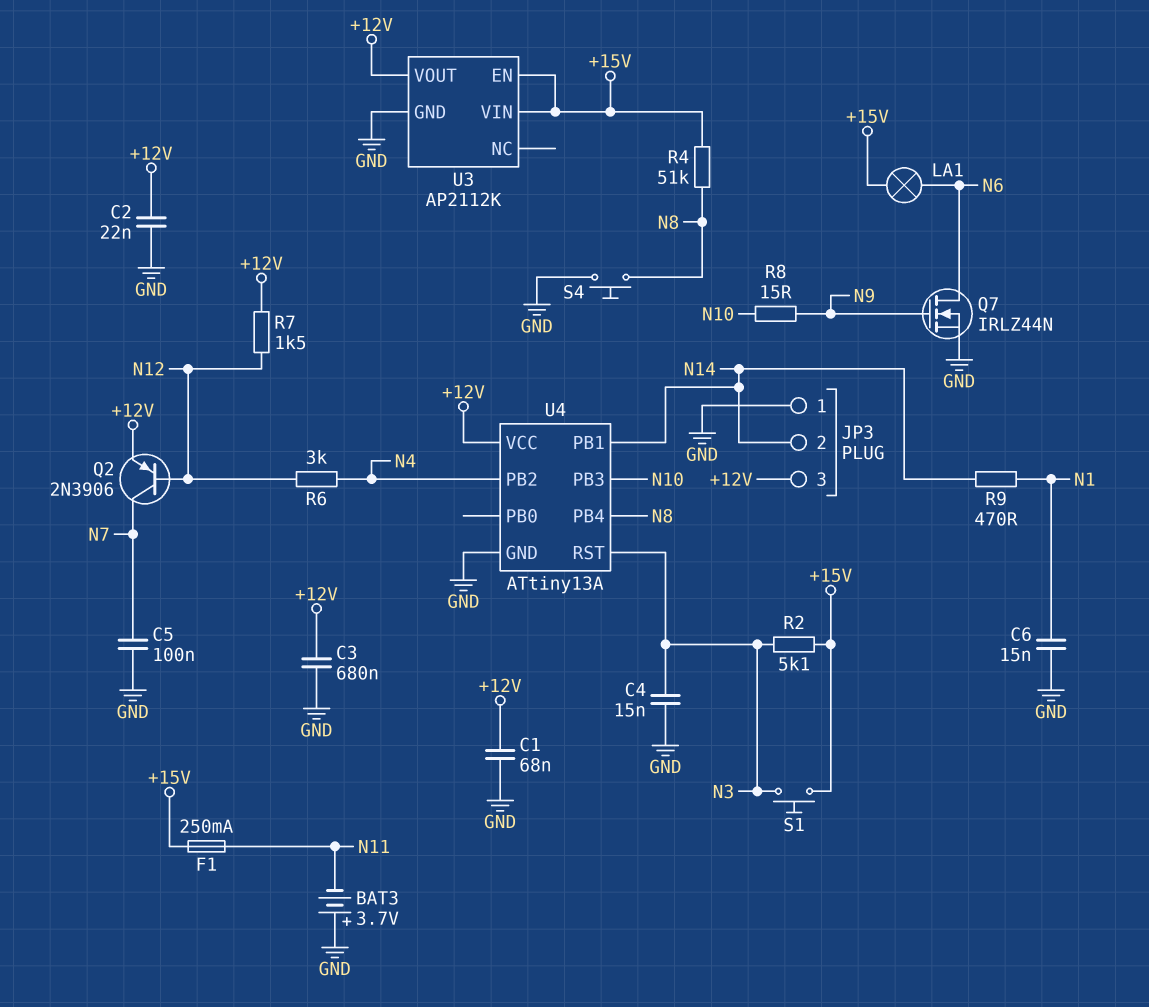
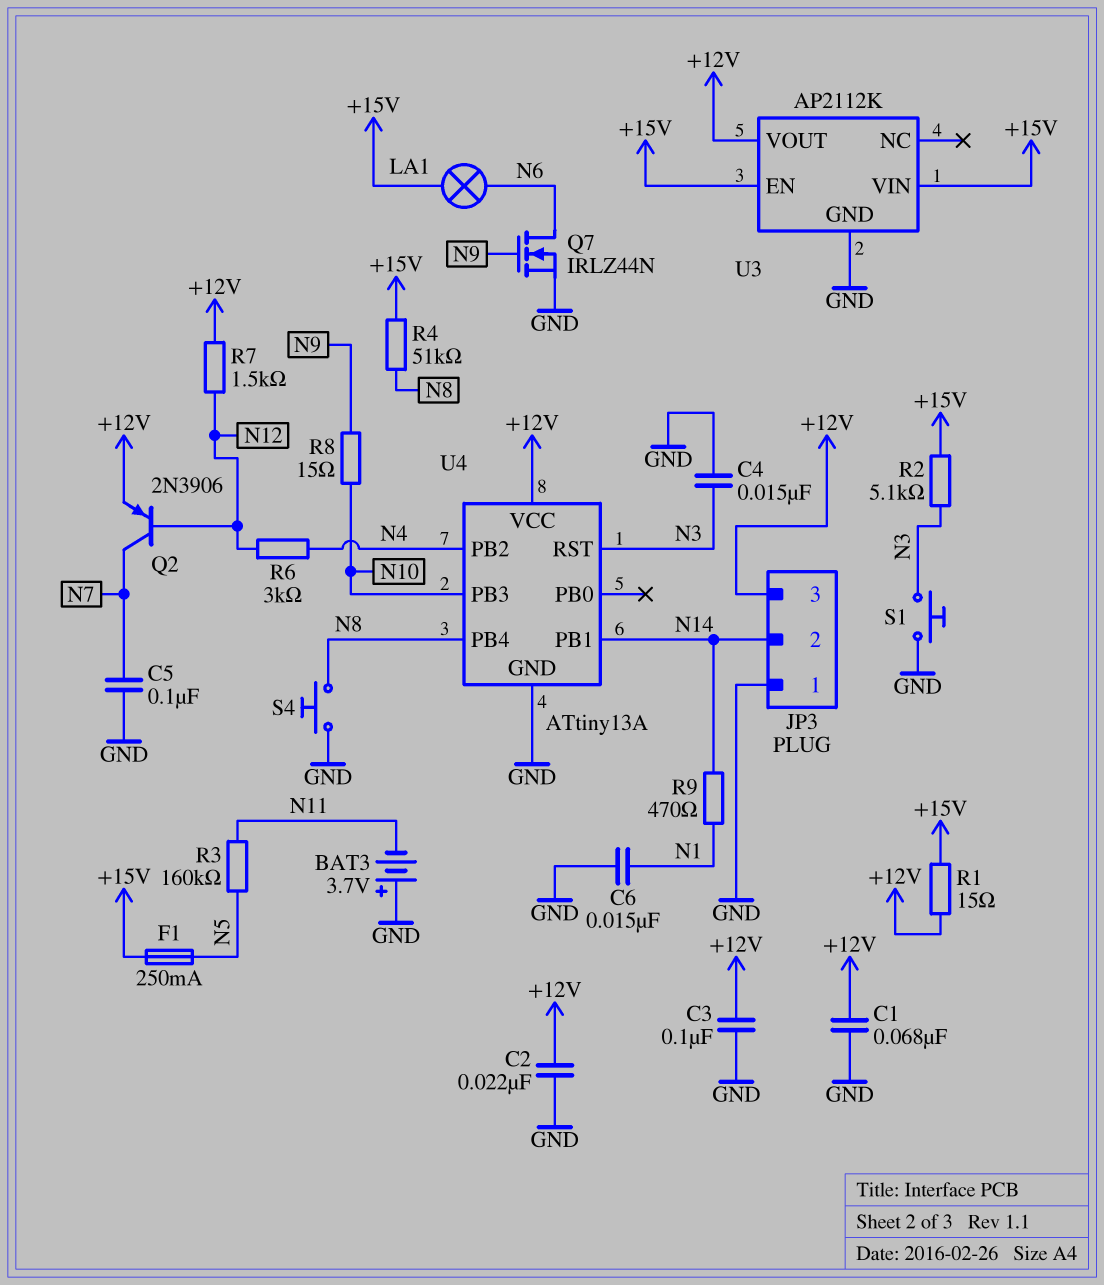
C3: 680nF (+12V, GND) -> 100nF (+12V, GND)
F1: 250mA (+15V, N11) -> 250mA (+15V, N5)
R1: none -> 15 (+12V, +15V)
R3: none -> 160k (N5, N11)
S1: button (+15V, N3) -> button (GND, N3)

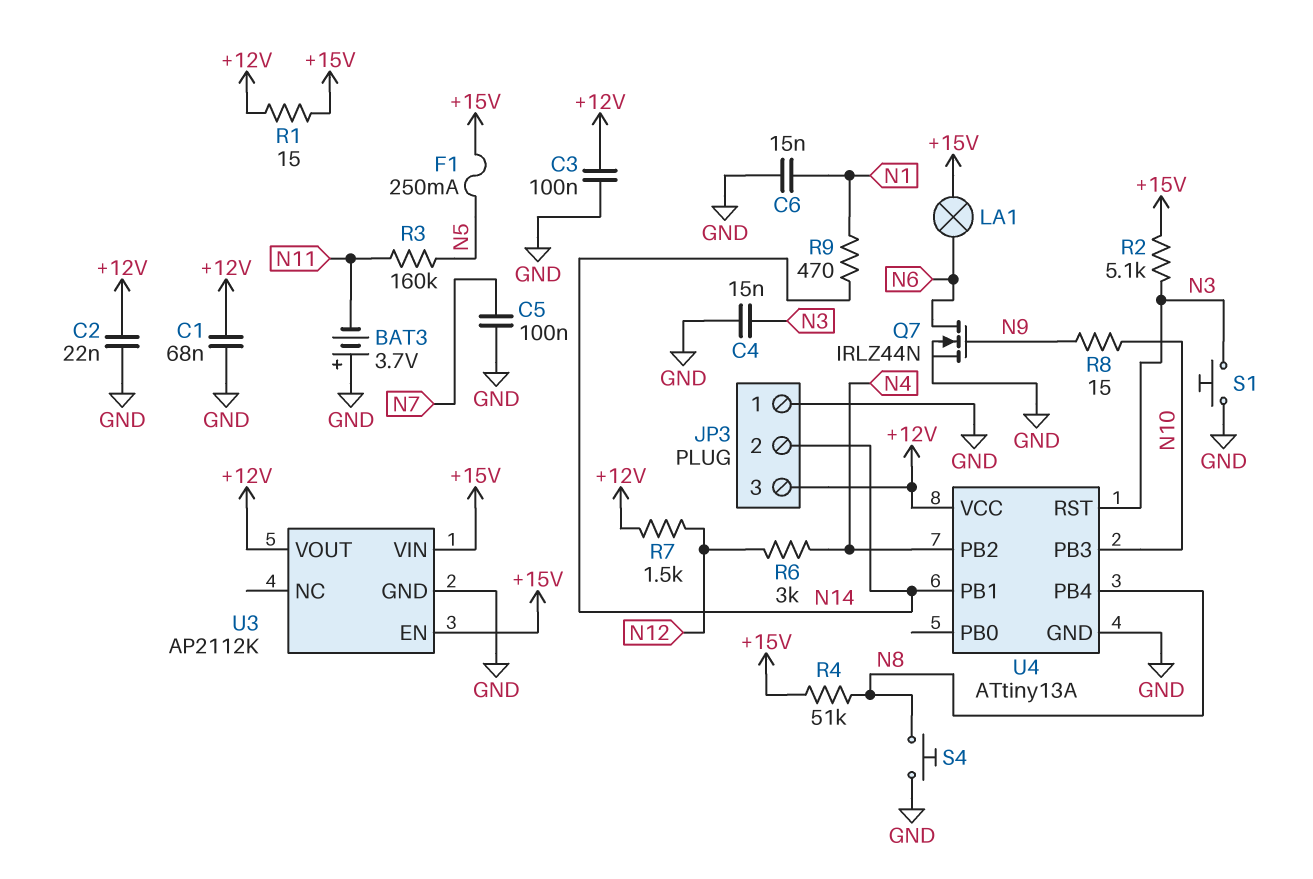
Q2: PNP 2N3906 (B N12, C N7, E +12V) -> none

